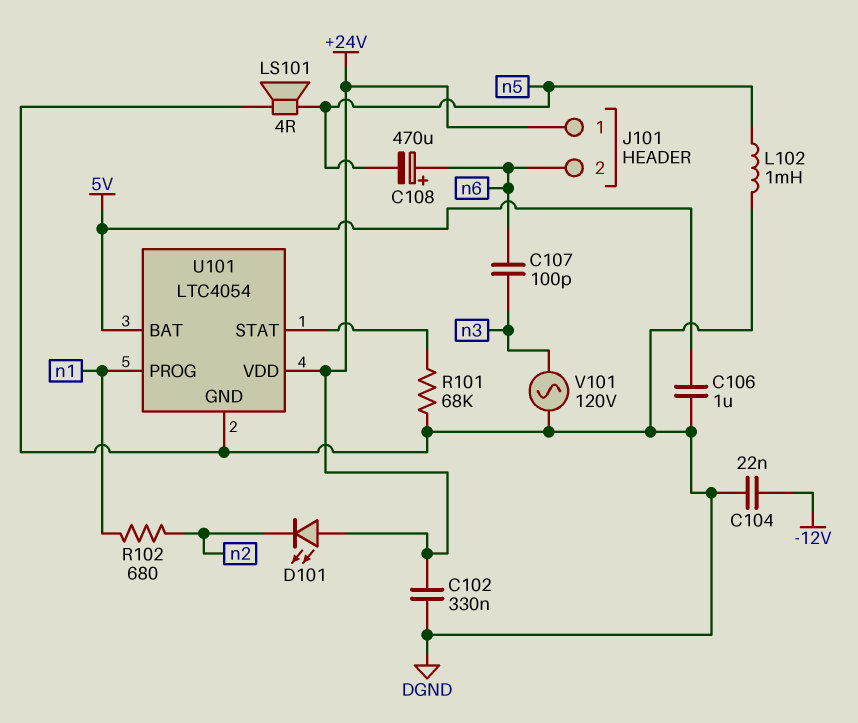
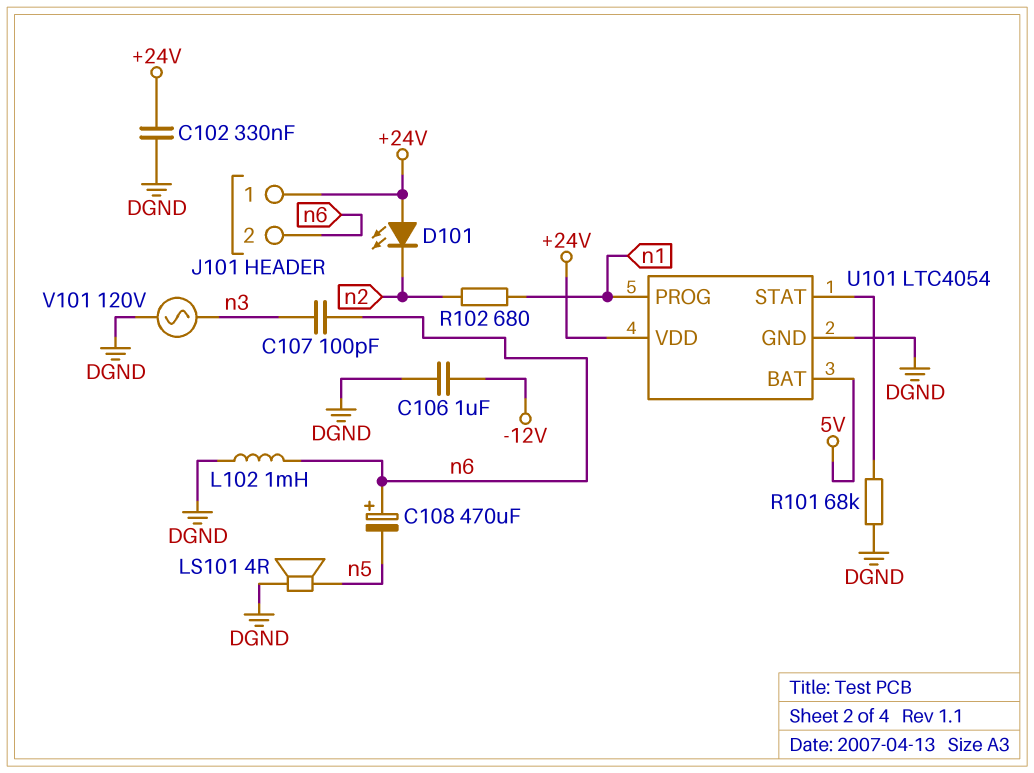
C104: 22nF (-12V, DGND) -> none
C106: 1uF (5V, DGND) -> 1uF (-12V, DGND)
L102: 1mH (DGND, n5) -> 1mH (DGND, n6)

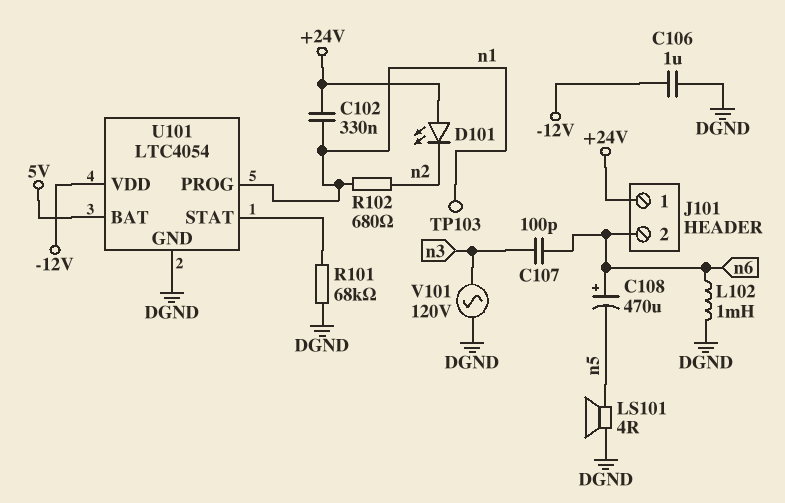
C102: 330nF (+24V, DGND) -> 330nF (+24V, n1)
TP103: none -> test point (n1)
U101 pin VDD: +24V -> -12V

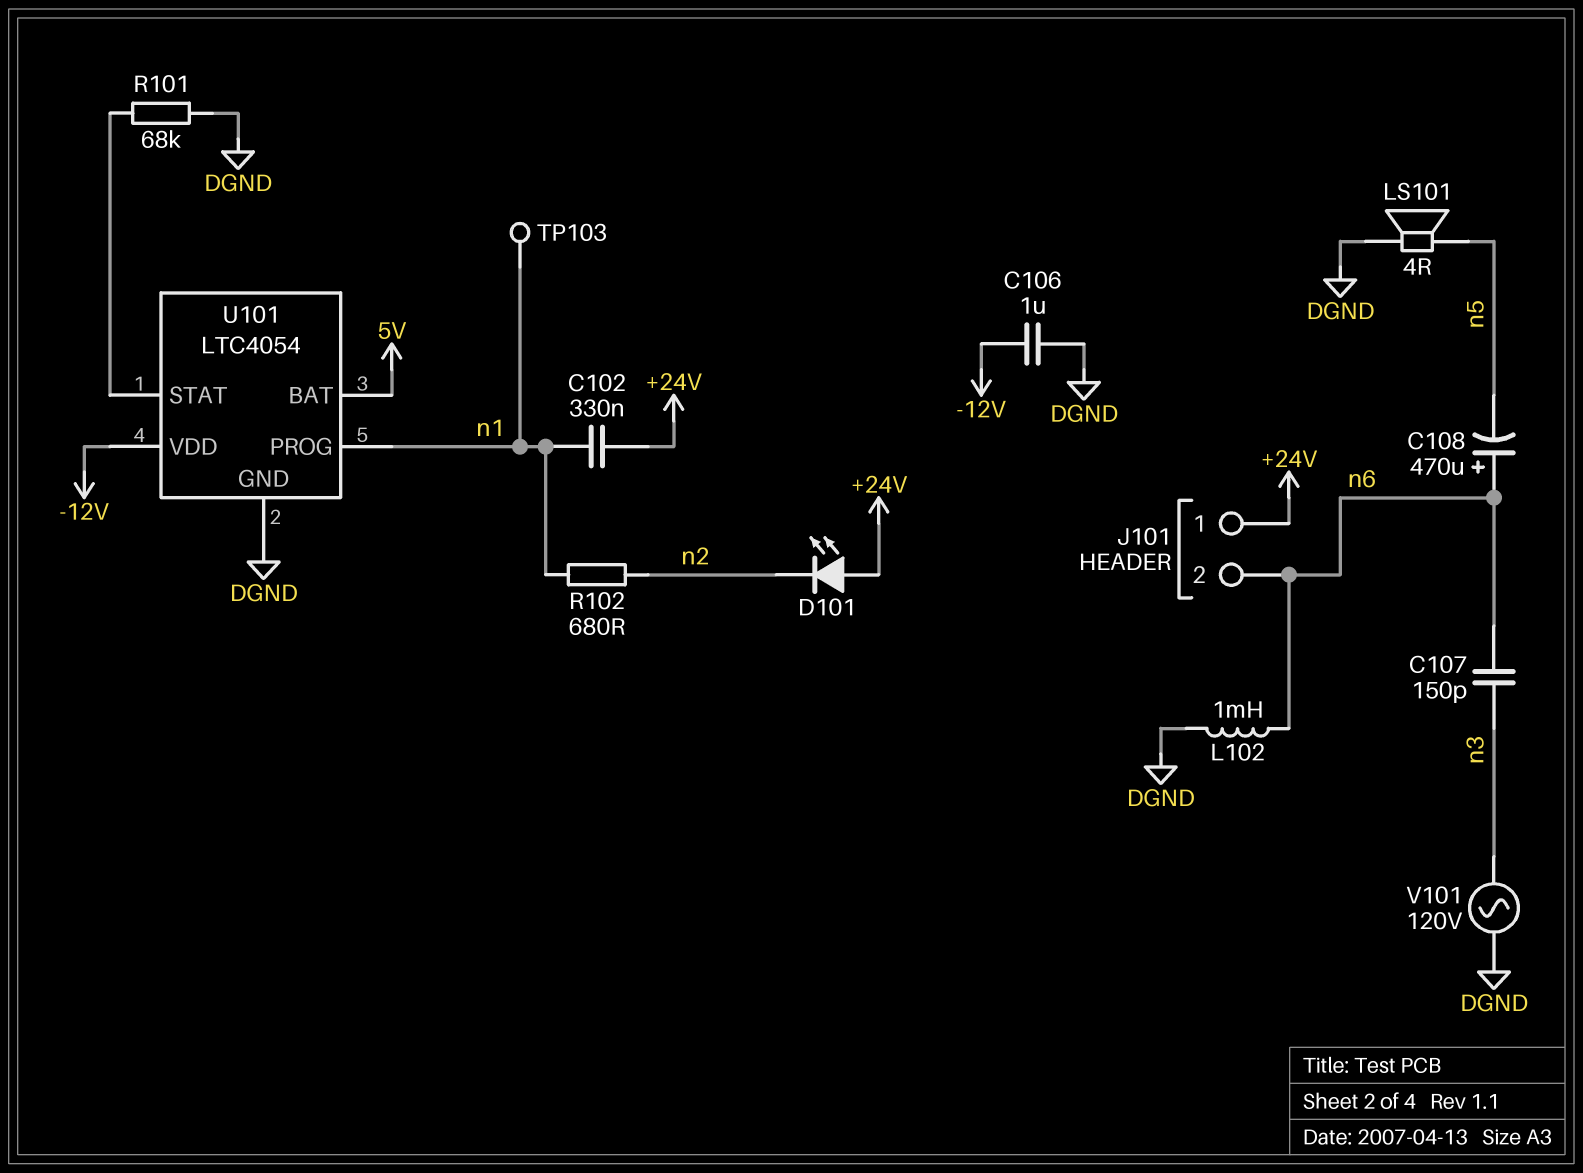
C107: 100pF (n3, n6) -> 150pF (n3, n6)

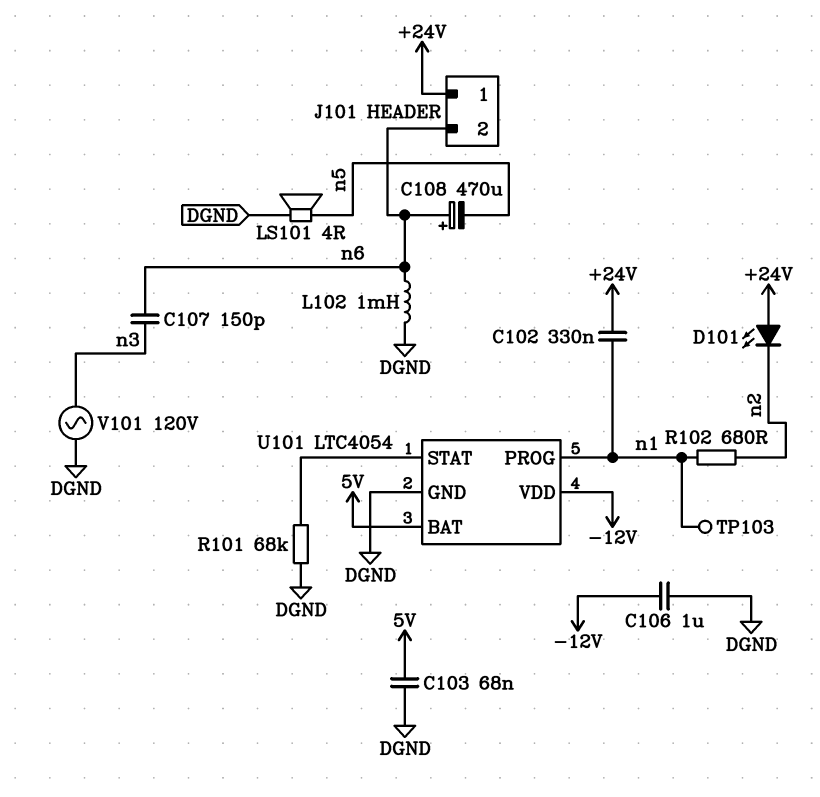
C103: none -> 68nF (5V, DGND)

